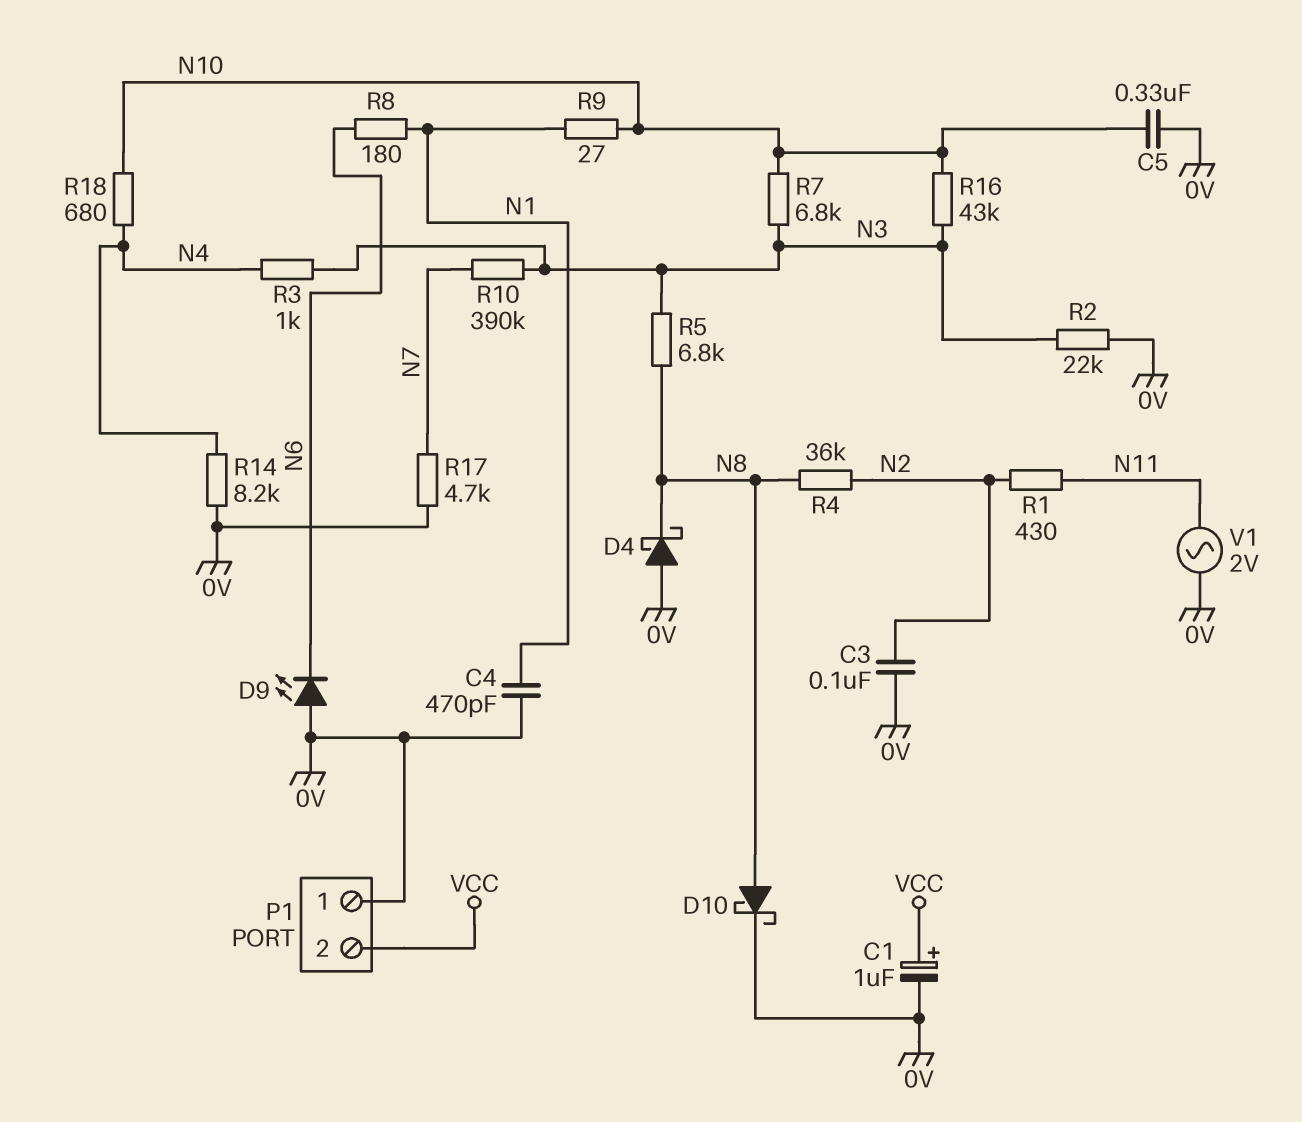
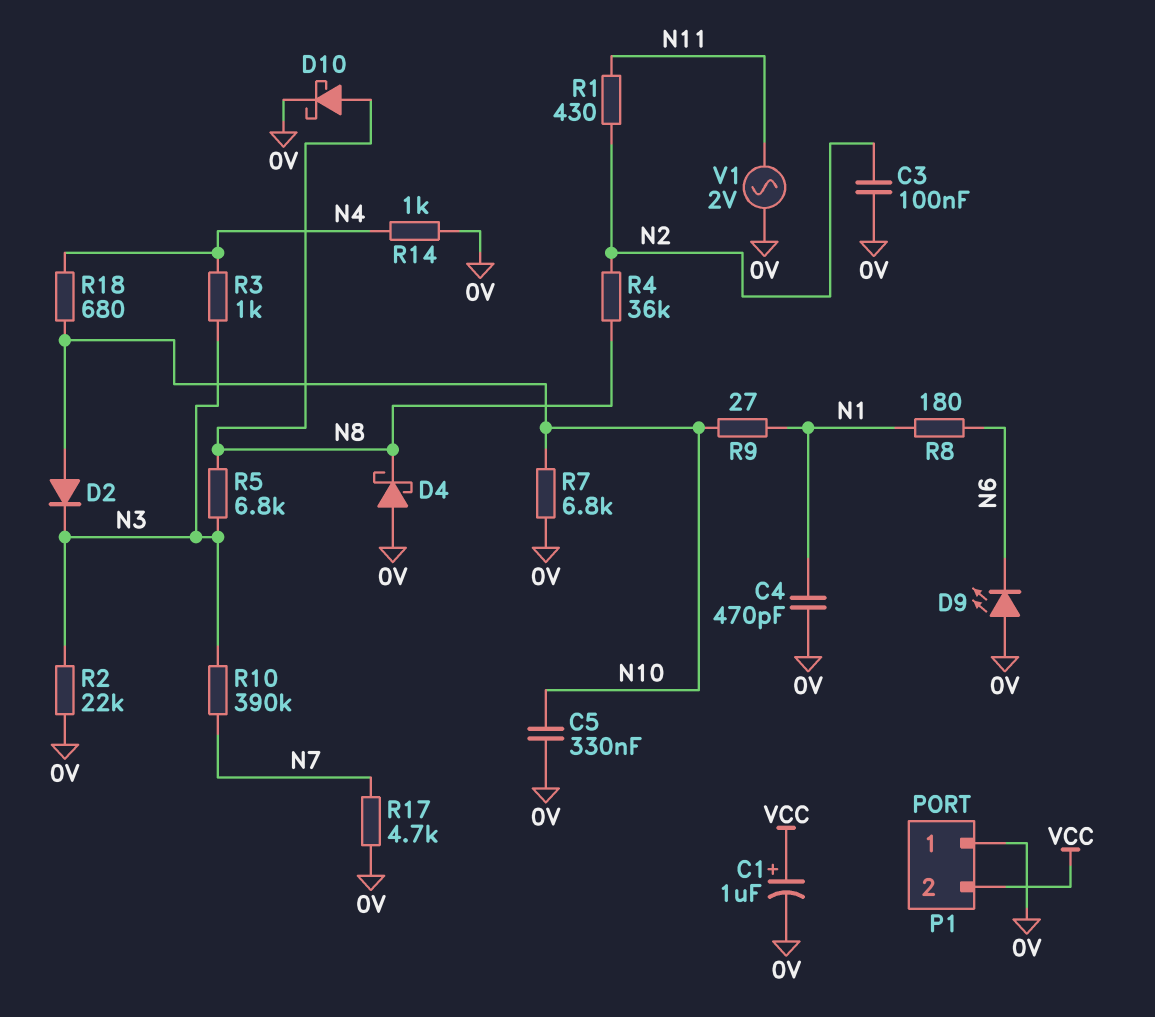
D2: none -> diode (A N10, K N3)
R7: 6.8k (N3, N10) -> 6.8k (0V, N10)
R14: 8.2k (0V, N4) -> 1k (0V, N4)
R16: 43k (N3, N10) -> none

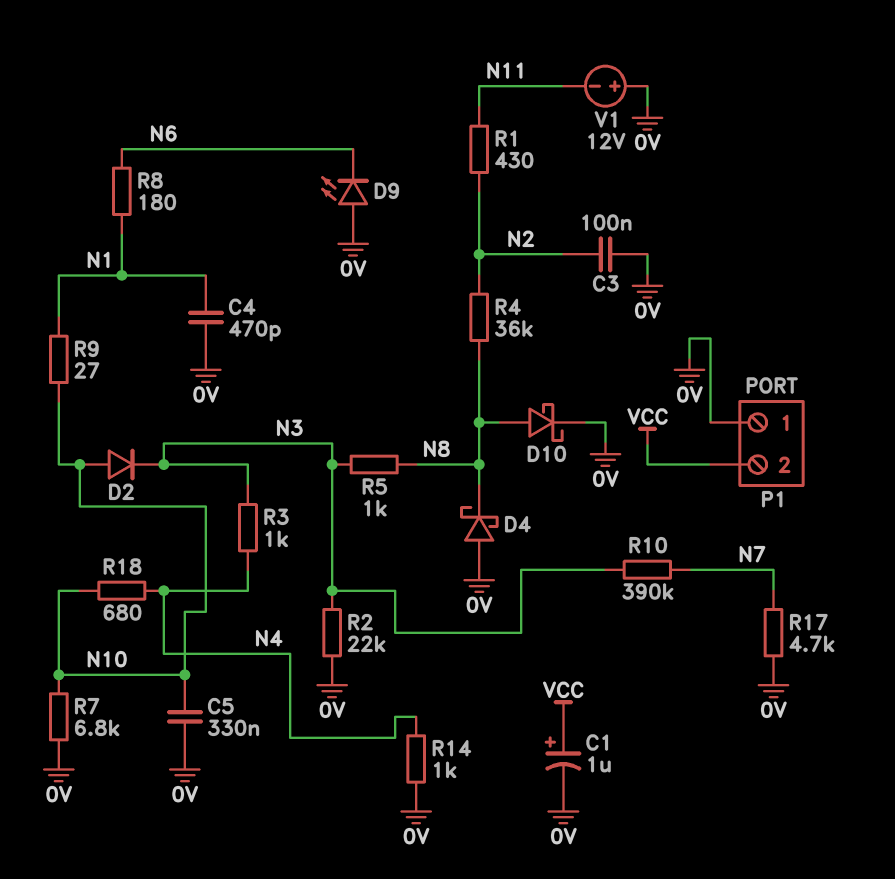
R5: 6.8k (N3, N8) -> 1k (N3, N8)
V1: AC 2V (0V, N11) -> 12V (plus 0V, minus N11)

